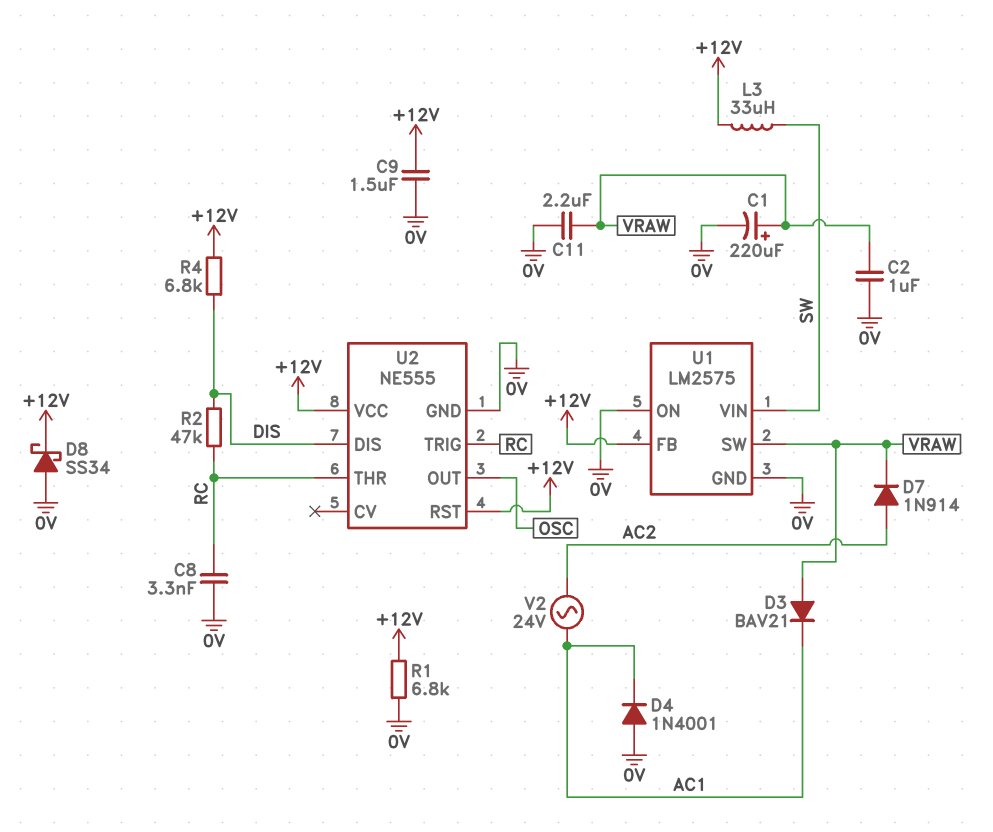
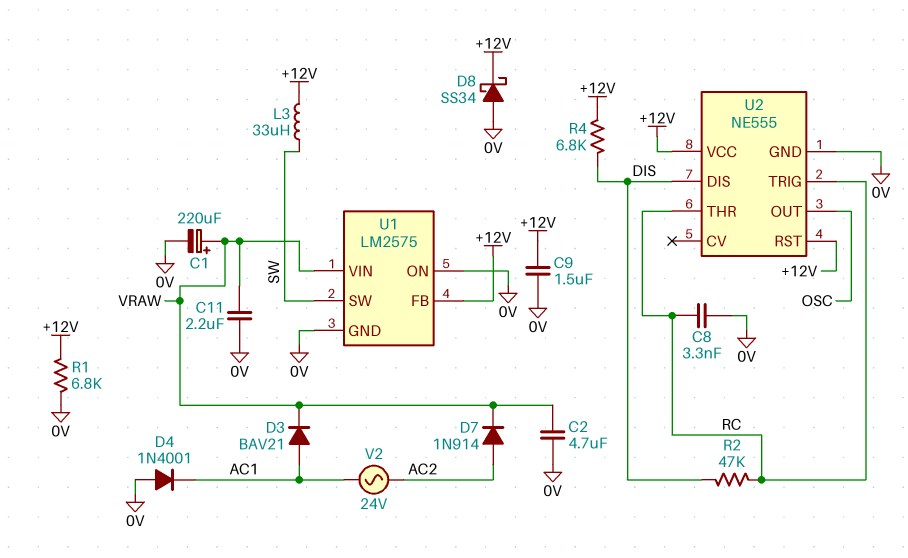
C2: 1uF (0V, VRAW) -> 4.7uF (0V, VRAW)
D3: diode BAV21 (A VRAW, K AC1) -> diode BAV21 (A AC1, K VRAW)
U1 pin SW: VRAW -> SW
U1 pin VIN: SW -> VRAW

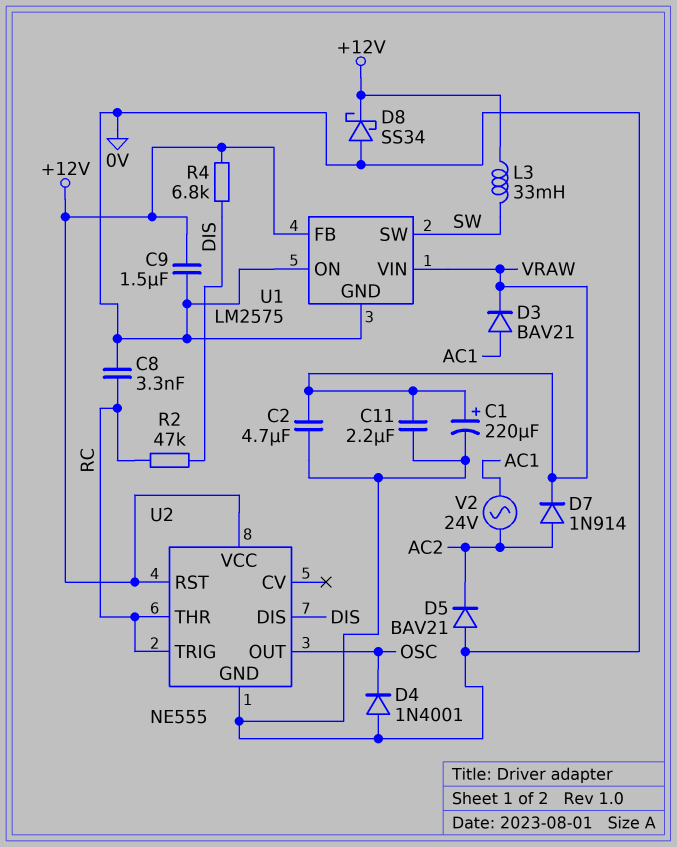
D4: diode 1N4001 (A 0V, K AC1) -> diode 1N4001 (A 0V, K OSC)
D5: none -> diode BAV21 (A 0V, K AC2)
L3: 33uH (+12V, SW) -> 33mH (+12V, SW)
R1: 6.8k (+12V, 0V) -> none

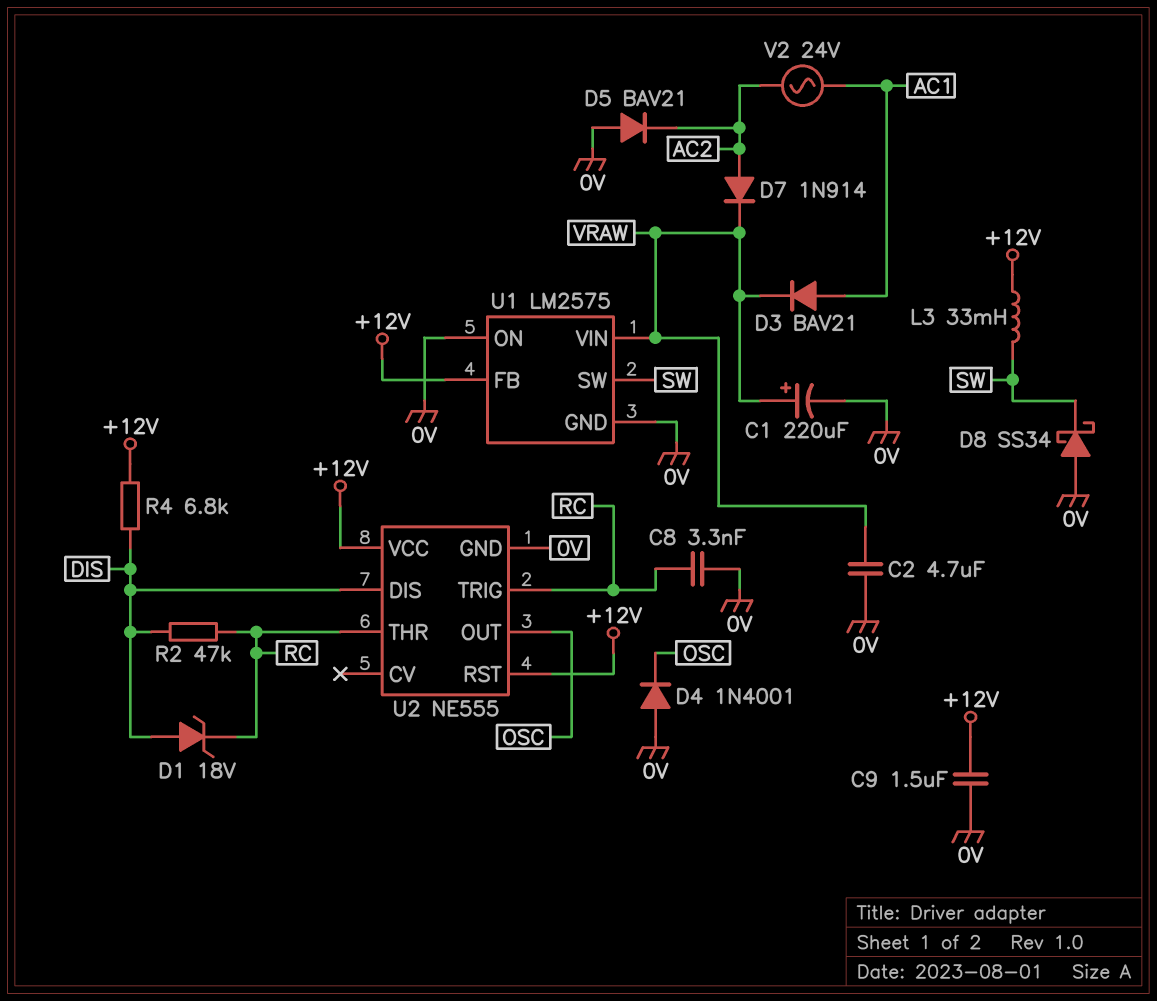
C11: 2.2uF (0V, VRAW) -> none
D1: none -> zener 18V (A DIS, K RC)
D8: schottky SS34 (A 0V, K +12V) -> schottky SS34 (A 0V, K SW)

